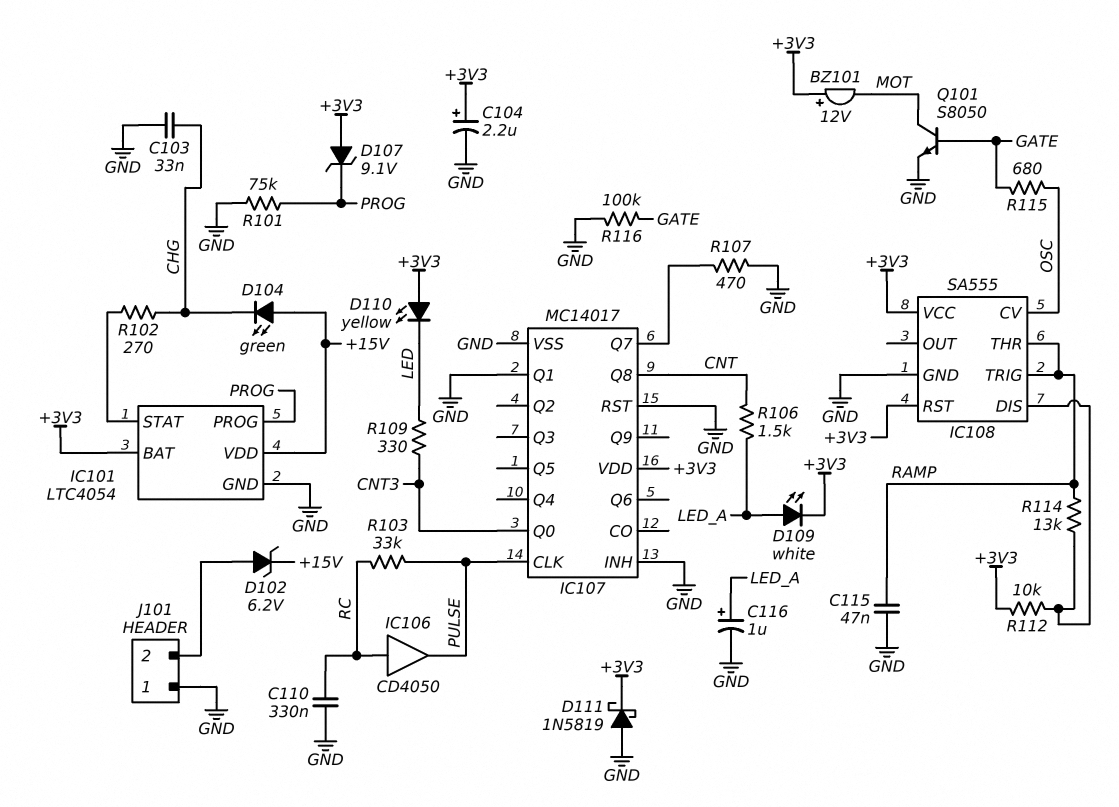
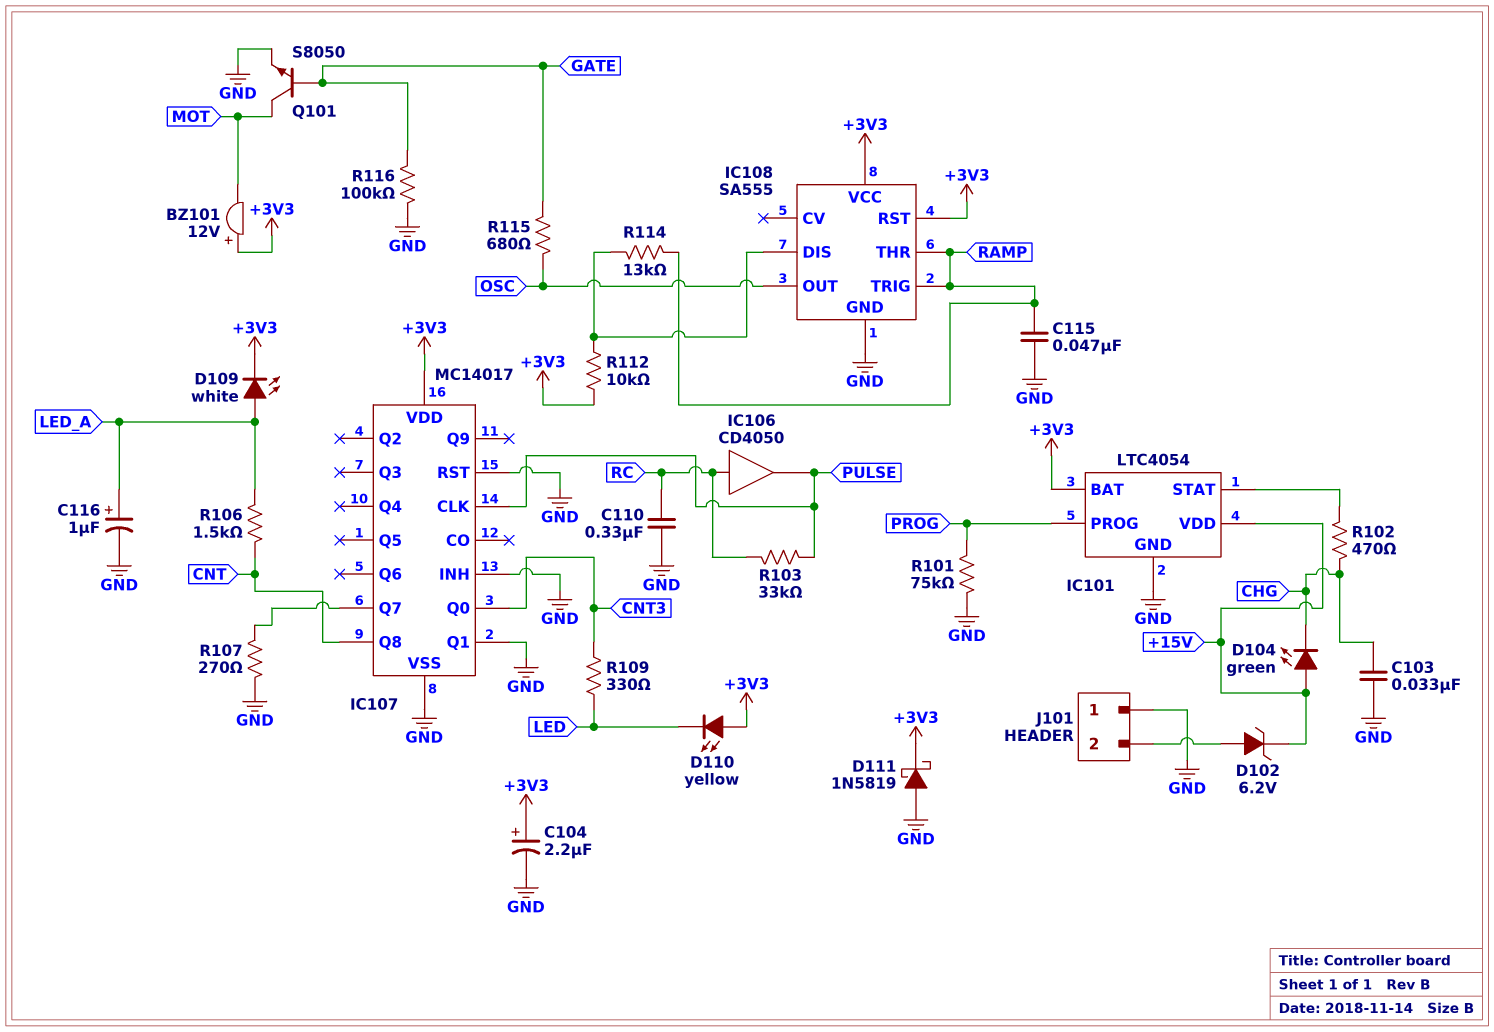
D107: zener 9.1V (A +3V3, K PROG) -> none
IC108 pin CV: OSC -> none
IC108 pin OUT: none -> OSC
R102: 270 (CHG, IC101/STAT) -> 470 (CHG, IC101/STAT)
R107: 470 (GND, IC107/Q7) -> 270 (GND, IC107/Q7)

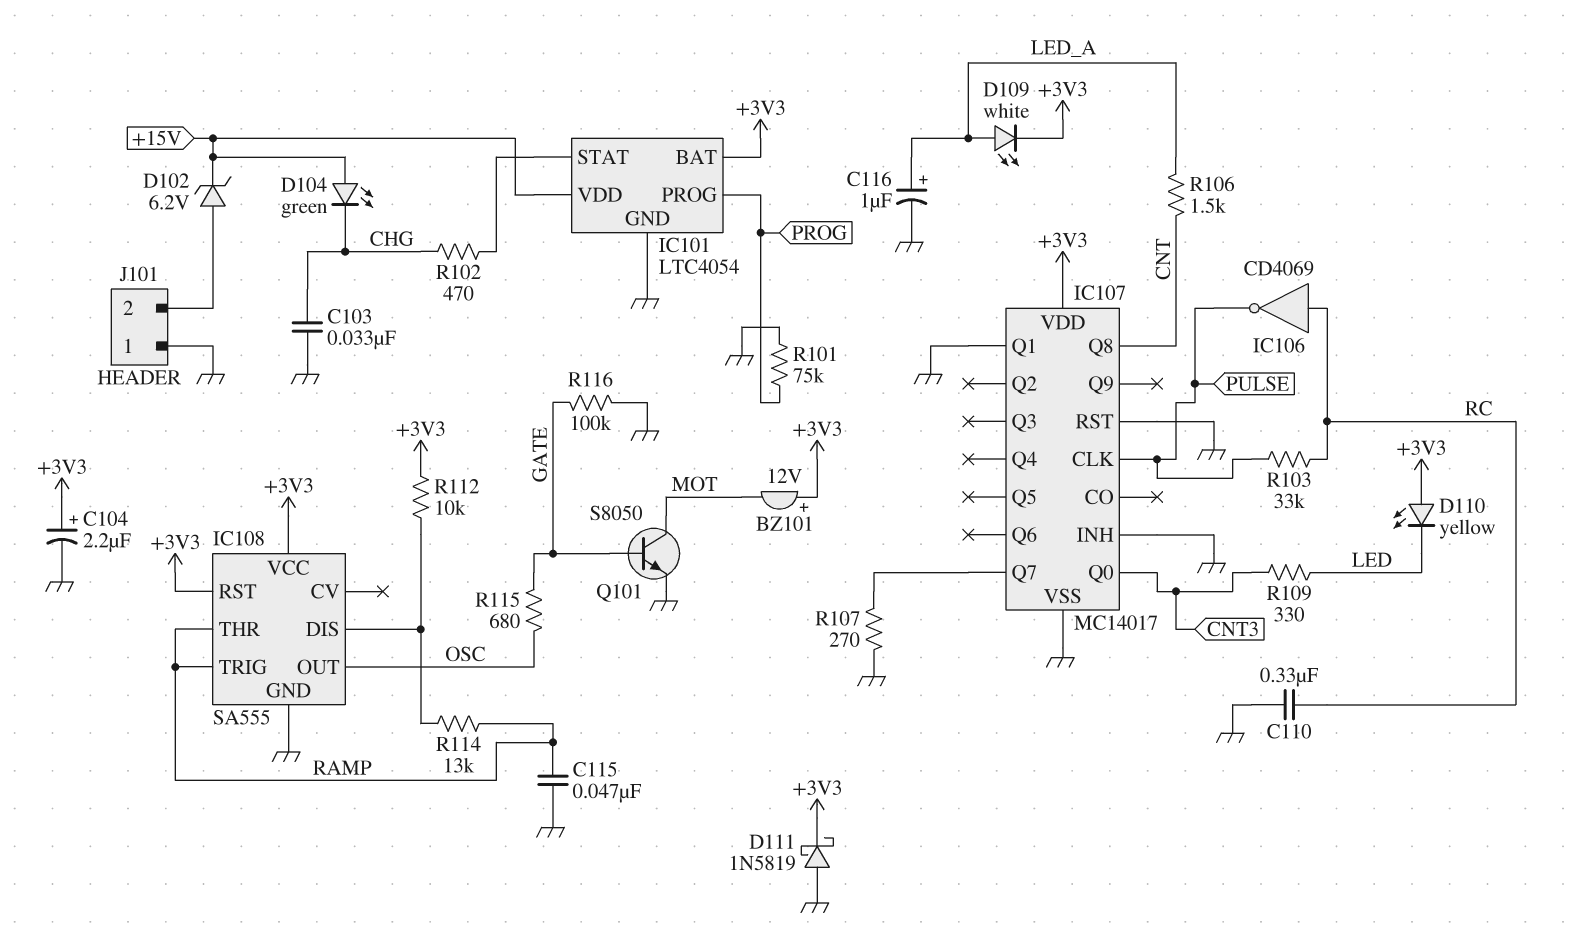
IC106: buffer CD4050 (in RC, out PULSE) -> NOT CD4069 (in RC, out PULSE)

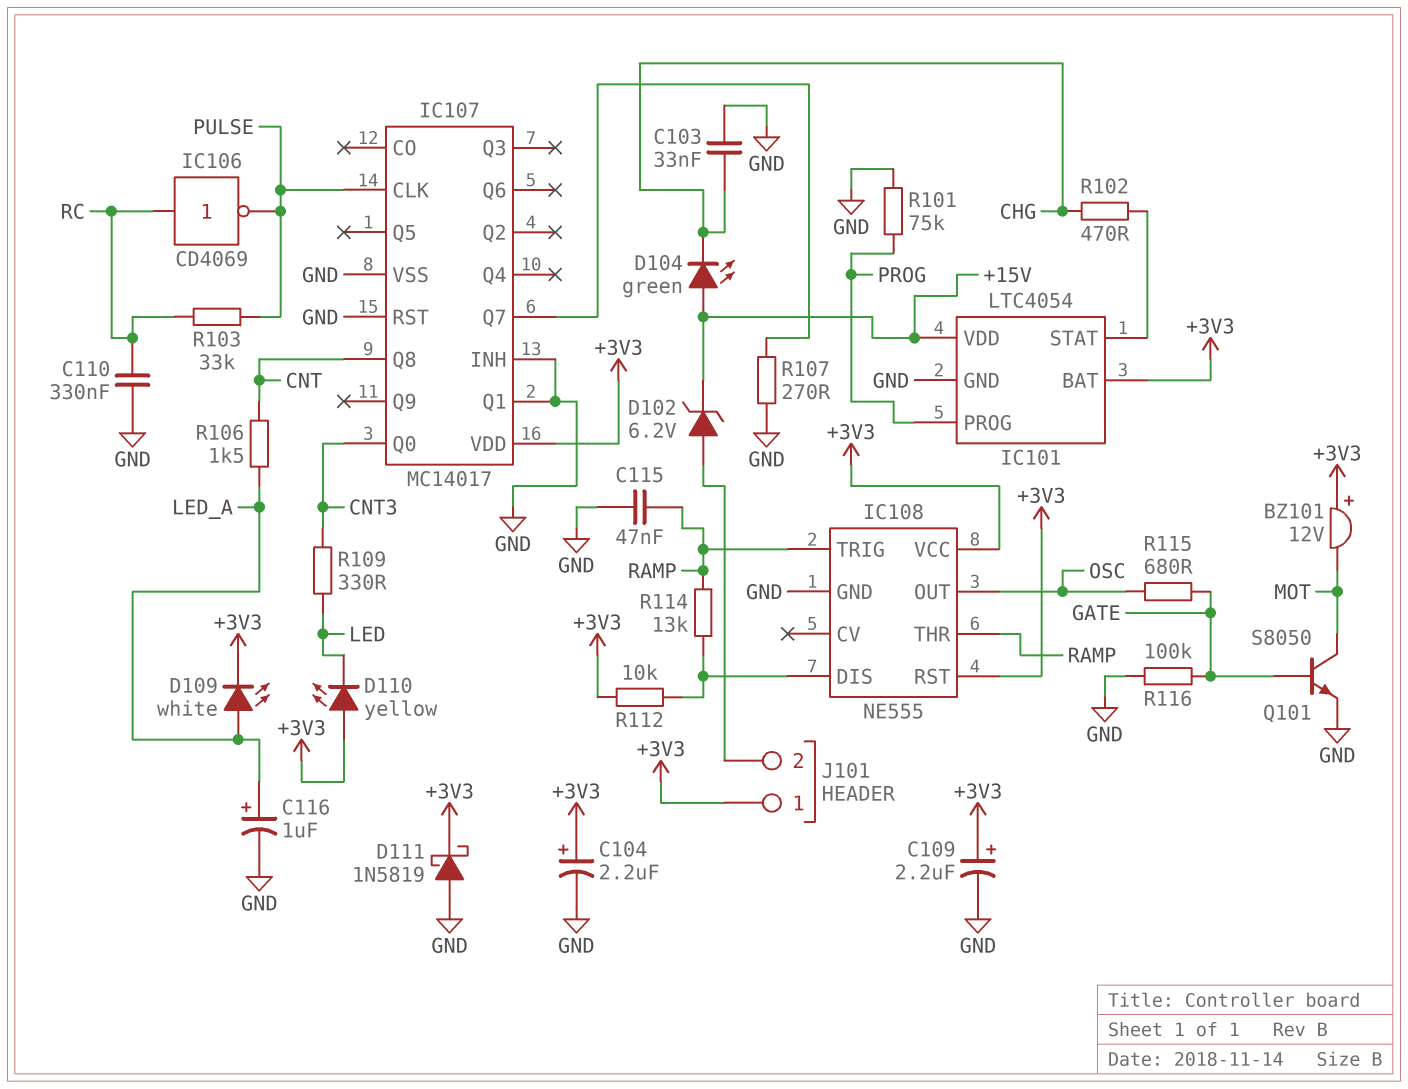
C109: none -> 2.2uF (plus +3V3, minus GND)
IC108: SA555 -> NE555
J101 pin 1: GND -> +3V3

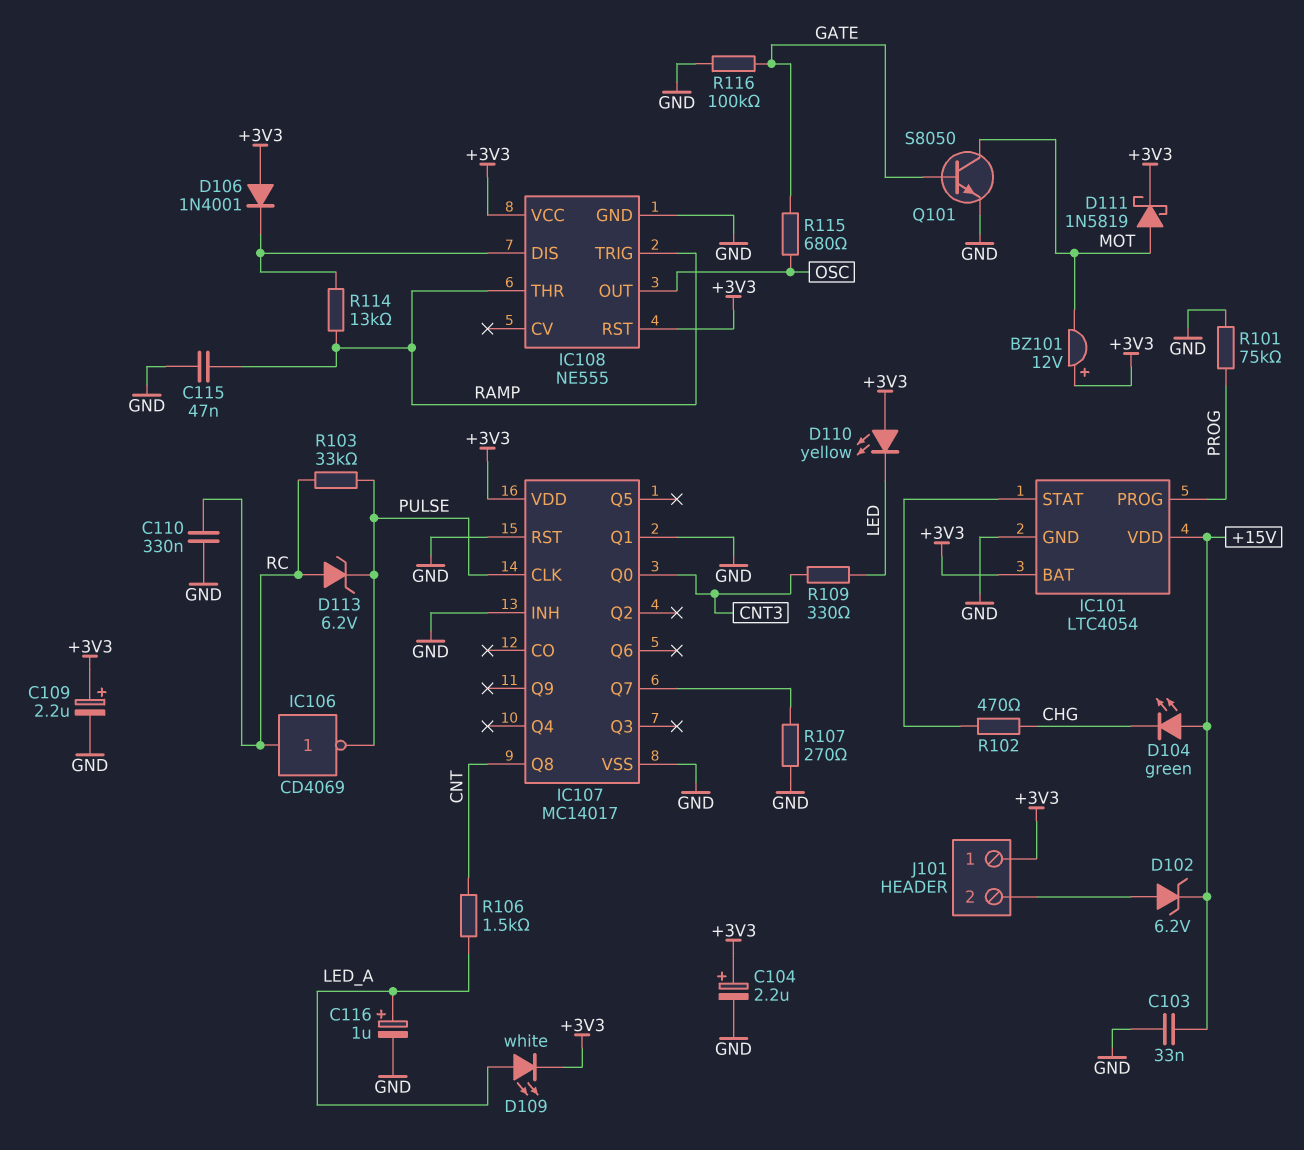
C103: 33nF (CHG, GND) -> 33nF (+15V, GND)
D106: none -> diode 1N4001 (A +3V3, K IC108/DIS)
D111: schottky 1N5819 (A GND, K +3V3) -> schottky 1N5819 (A MOT, K +3V3)
D113: none -> zener 6.2V (A RC, K PULSE)
R112: 10k (+3V3, IC108/DIS) -> none

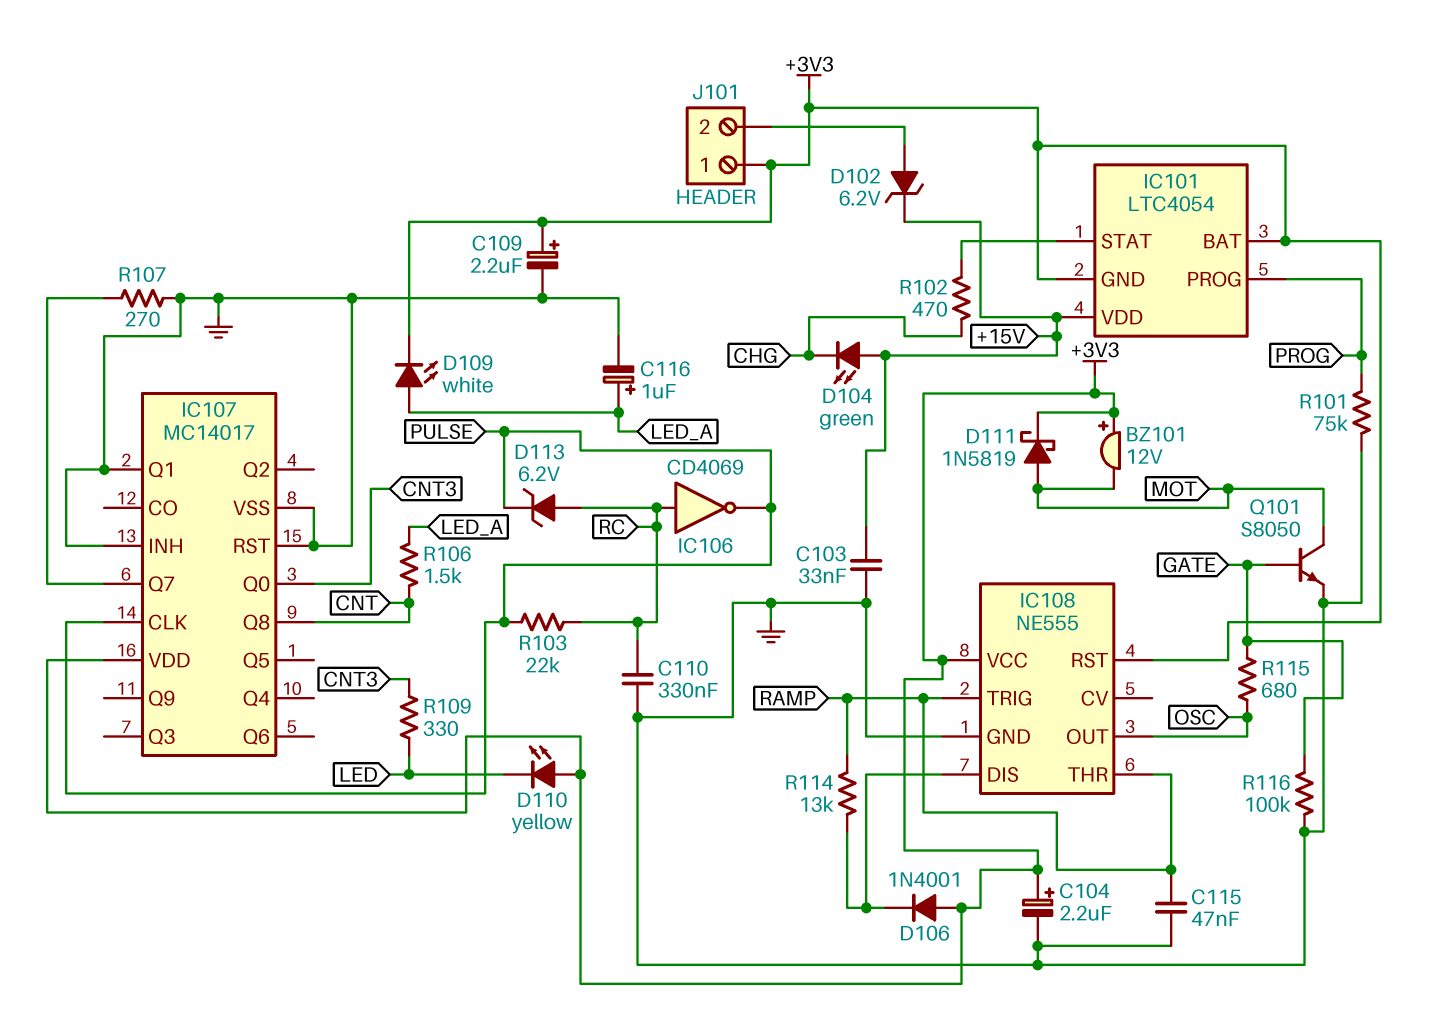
IC101 pin GND: GND -> +3V3
R103: 33k (PULSE, RC) -> 22k (PULSE, RC)

